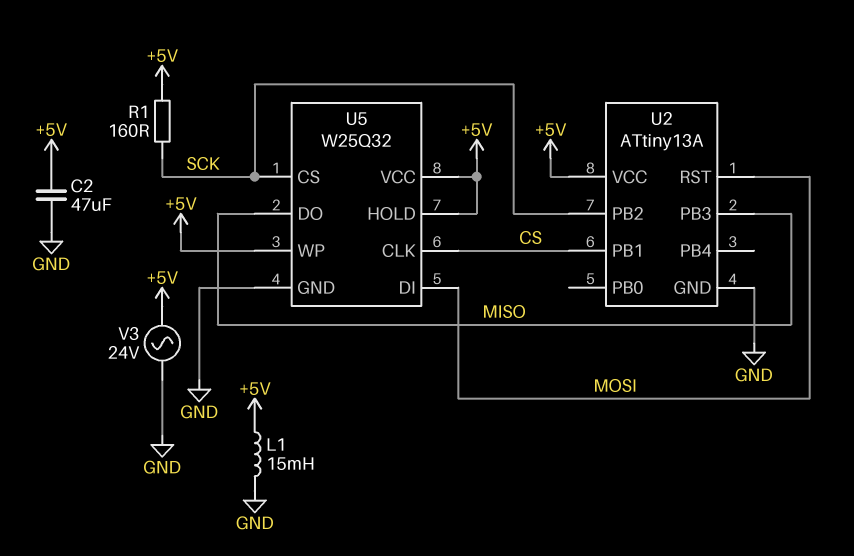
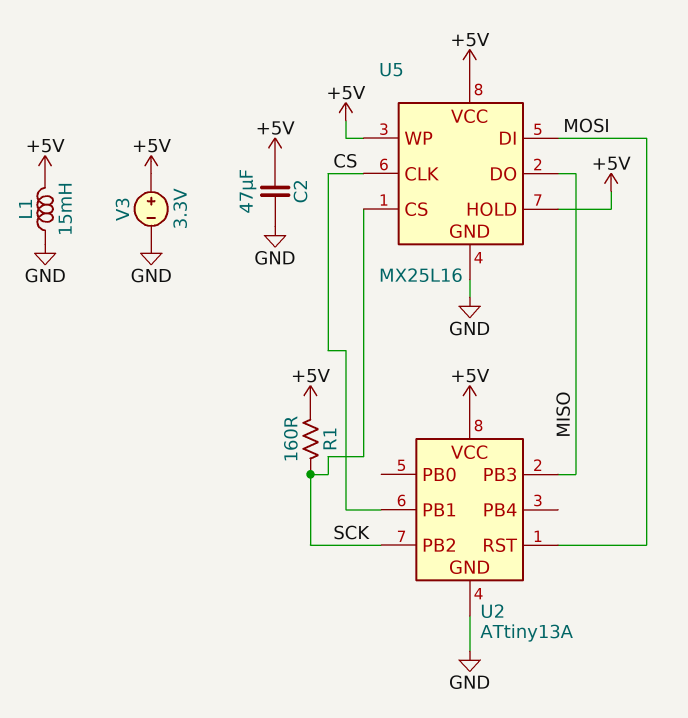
U5: W25Q32 -> MX25L16
V3: AC 24V (+5V, GND) -> 3.3V (plus +5V, minus GND)

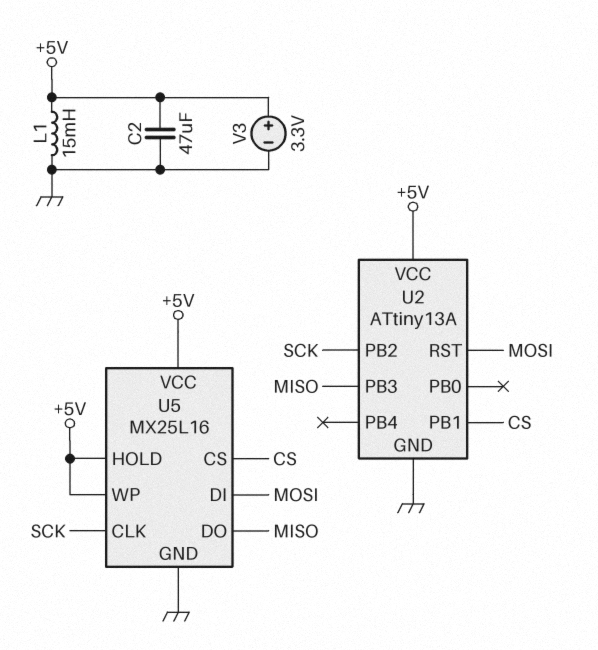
R1: 160 (+5V, SCK) -> none
U5 pin CLK: CS -> SCK
U5 pin CS: SCK -> CS

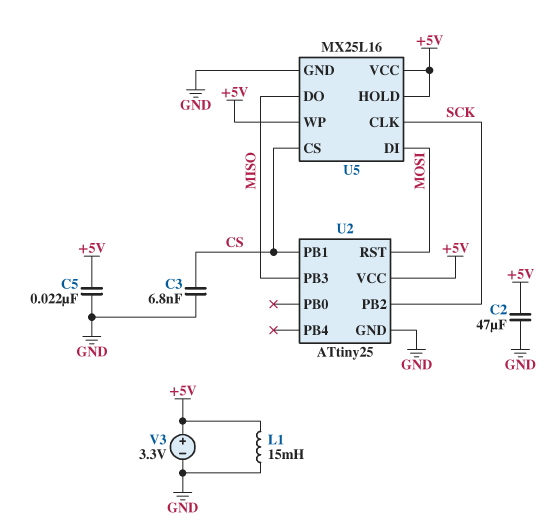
C3: none -> 6.8nF (CS, GND)
C5: none -> 22nF (+5V, GND)
U2: ATtiny13A -> ATtiny25

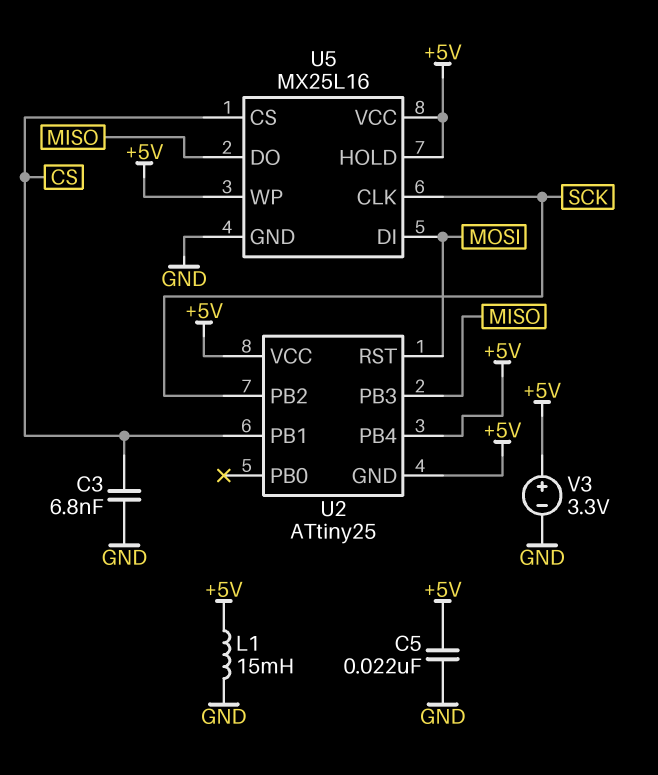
C2: 47uF (+5V, GND) -> none
U2 pin GND: GND -> +5V
U2 pin PB4: none -> +5V

